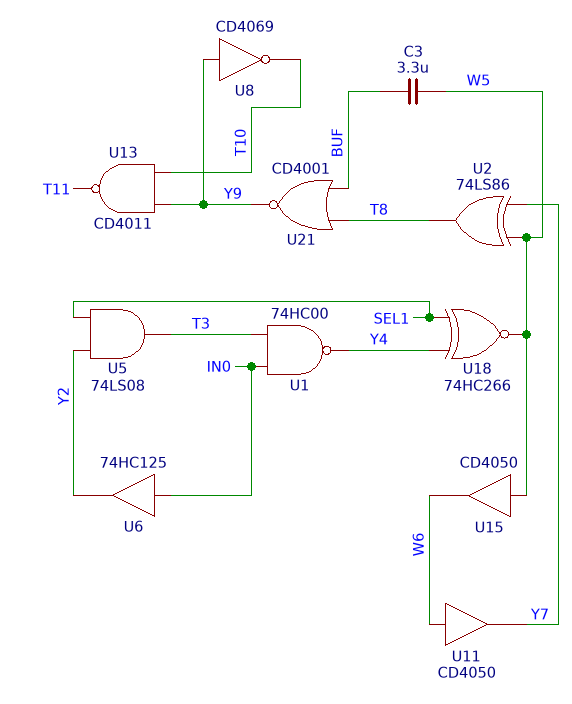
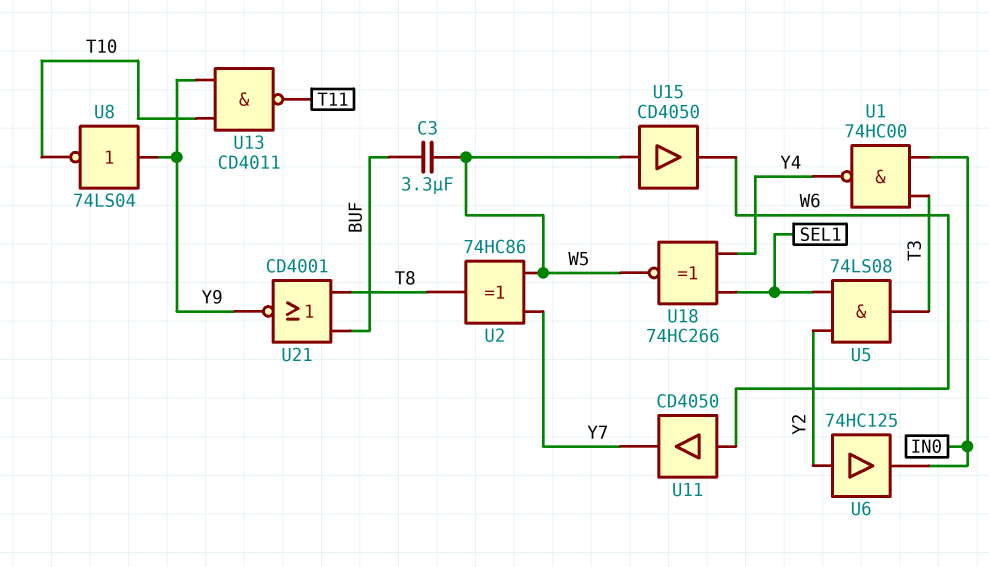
U2: XOR 74LS86 (in W5, in Y7, out T8) -> XOR 74HC86 (in W5, in Y7, out T8)
U6: buffer 74HC125 (in IN0, out Y2) -> buffer 74HC125 (in Y2, out IN0)
U8: NOT CD4069 (in Y9, out T10) -> NOT 74LS04 (in Y9, out T10)

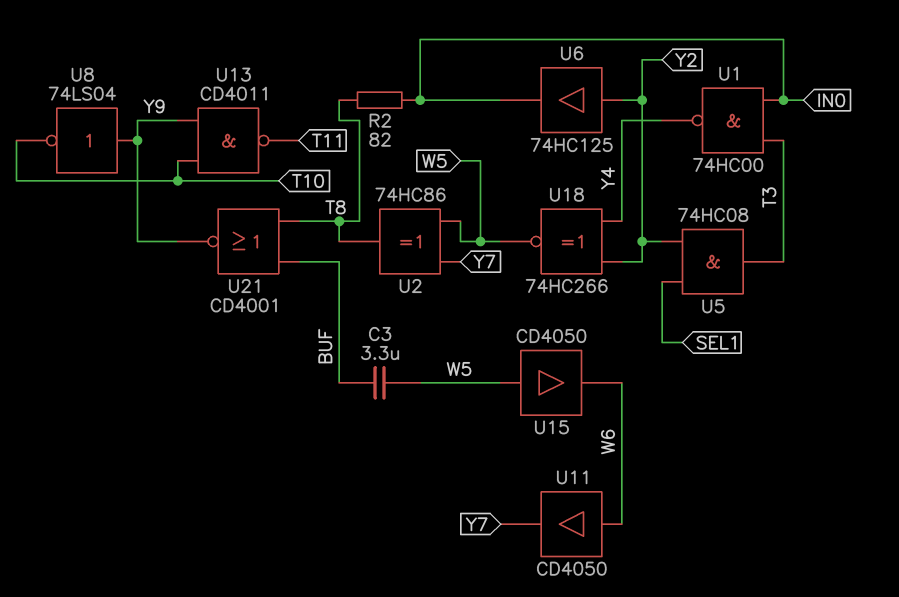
R2: none -> 82 (IN0, T8)
U5: AND 74LS08 (in SEL1, in Y2, out T3) -> AND 74HC08 (in SEL1, in Y2, out T3)
U18: XNOR 74HC266 (in SEL1, in Y4, out W5) -> XNOR 74HC266 (in Y2, in Y4, out W5)

